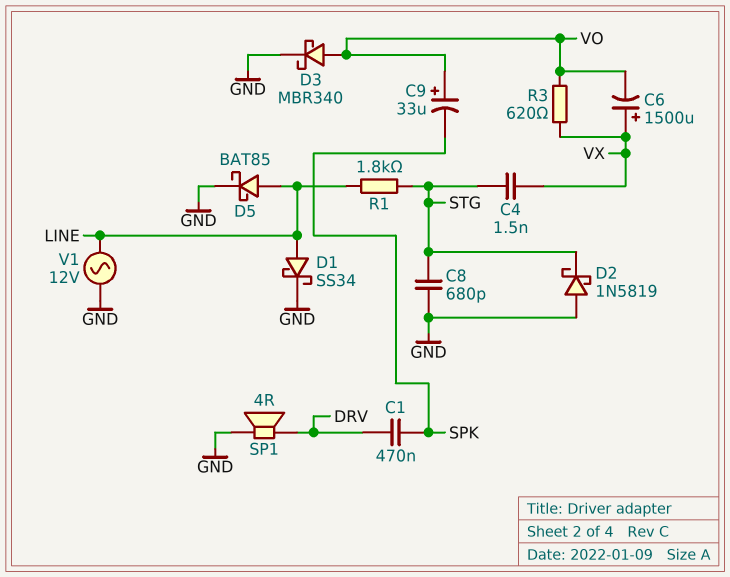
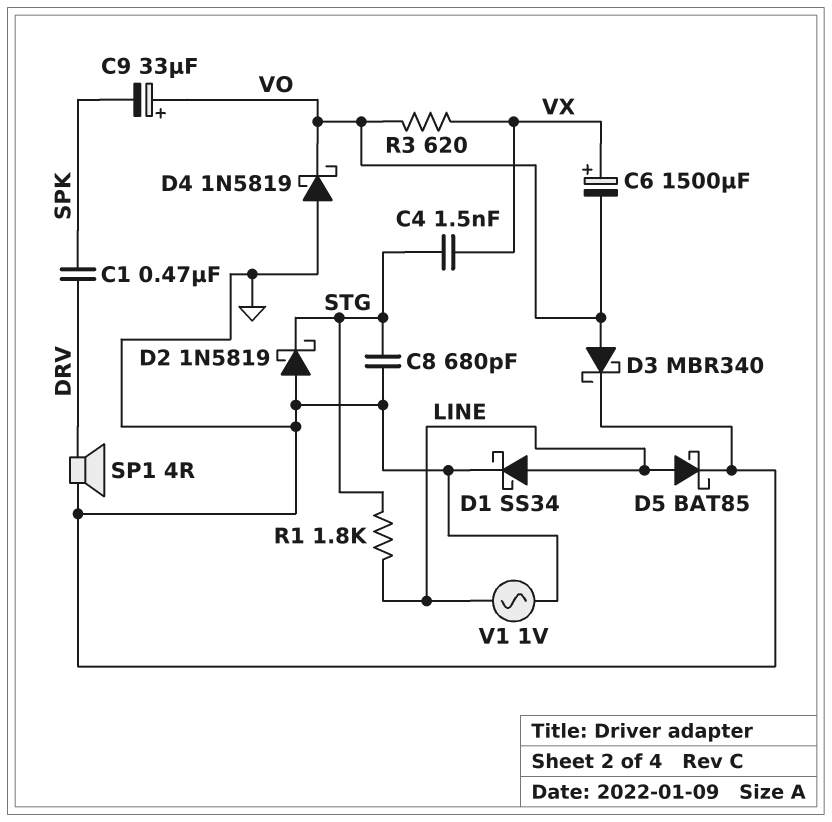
D4: none -> schottky 1N5819 (A GND, K VO)
V1: AC 12V (GND, LINE) -> AC 1V (GND, LINE)

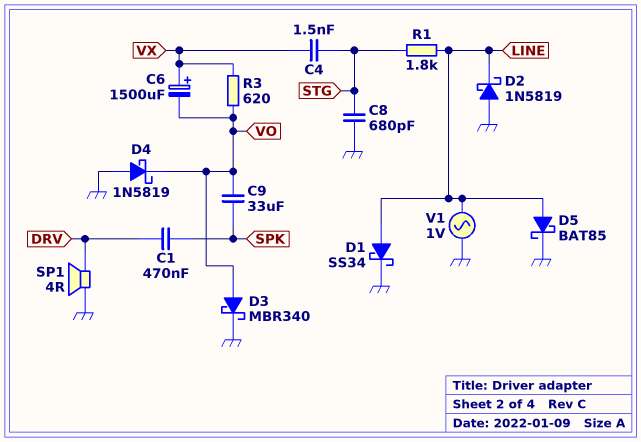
C9: 33uF (plus VO, minus SPK) -> 33uF (SPK, VO)
D2: schottky 1N5819 (A GND, K STG) -> schottky 1N5819 (A GND, K LINE)

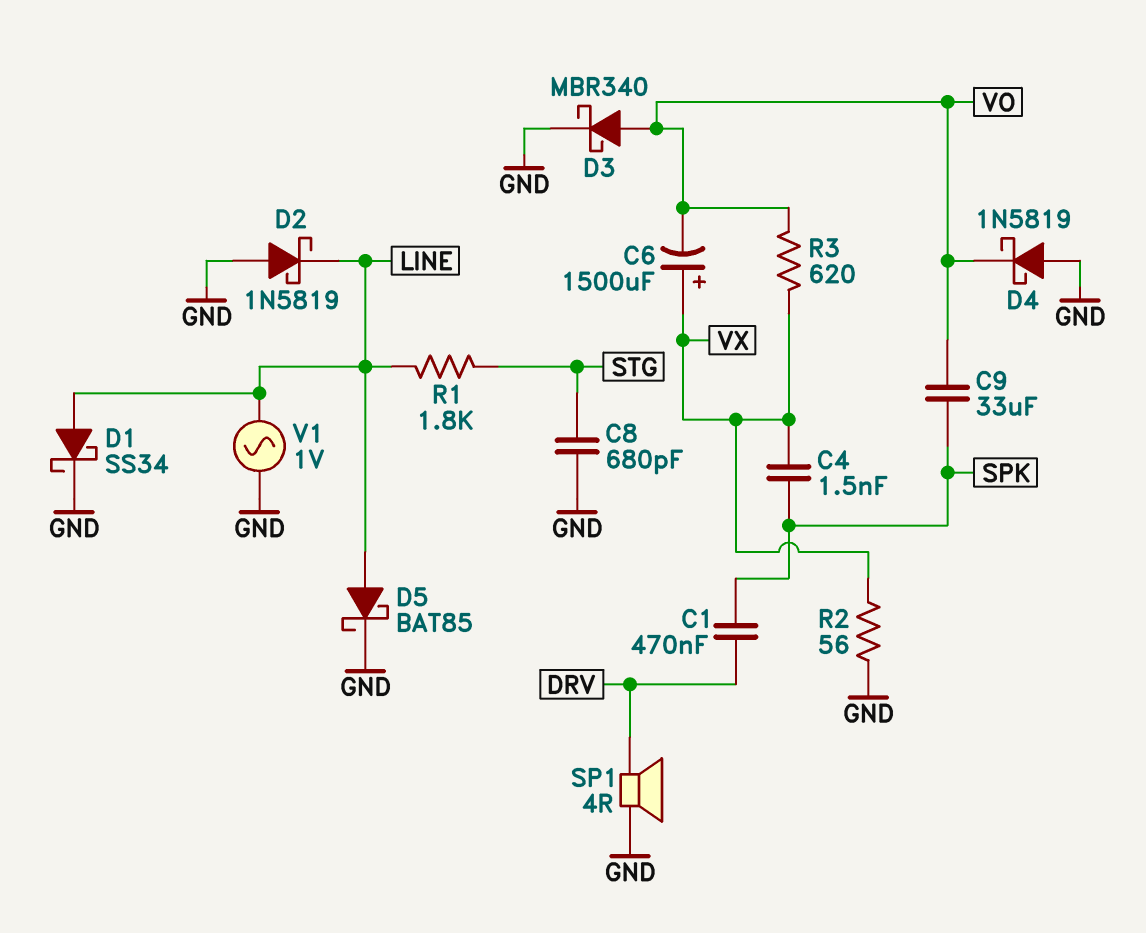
C4: 1.5nF (STG, VX) -> 1.5nF (SPK, VX)
R2: none -> 56 (GND, VX)

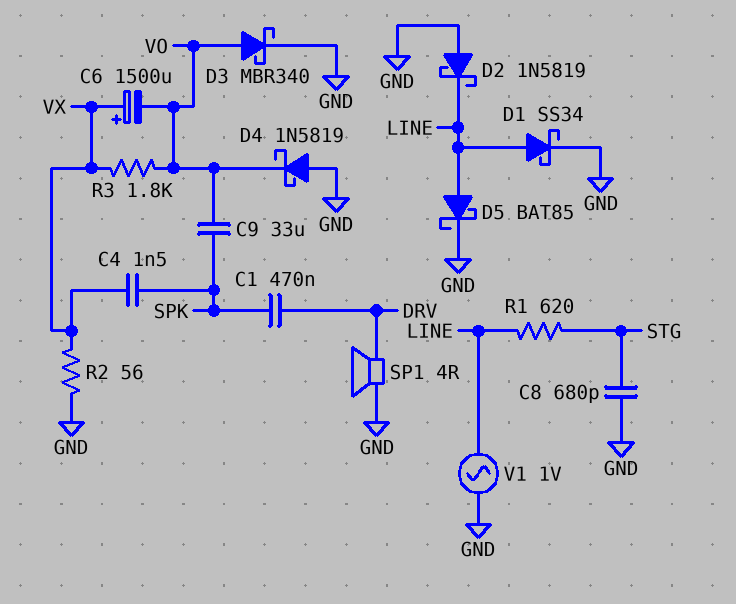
R1: 1.8k (LINE, STG) -> 620 (LINE, STG)
R3: 620 (VO, VX) -> 1.8k (VO, VX)

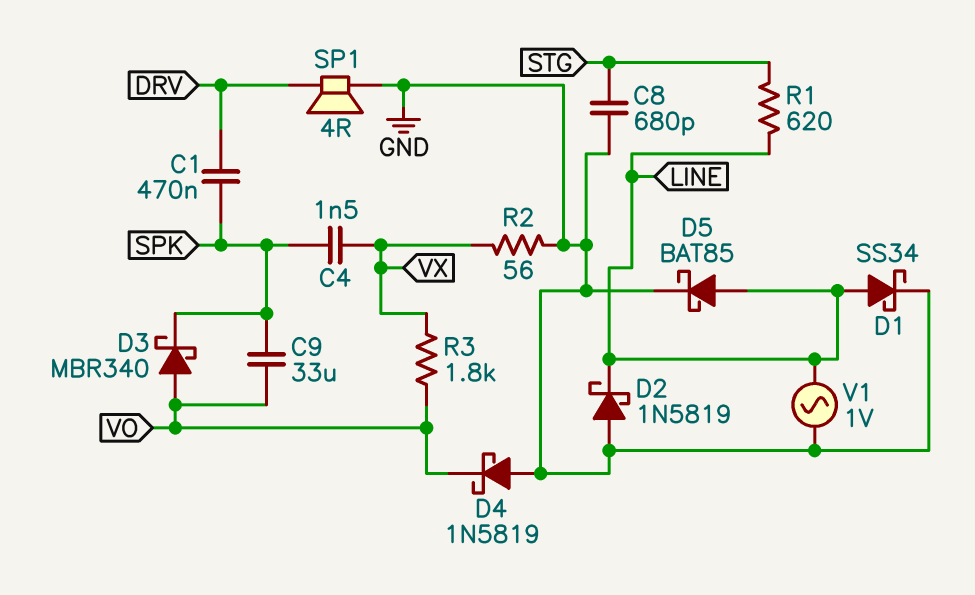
C6: 1500uF (plus VX, minus VO) -> none
D3: schottky MBR340 (A VO, K GND) -> schottky MBR340 (A VO, K SPK)

